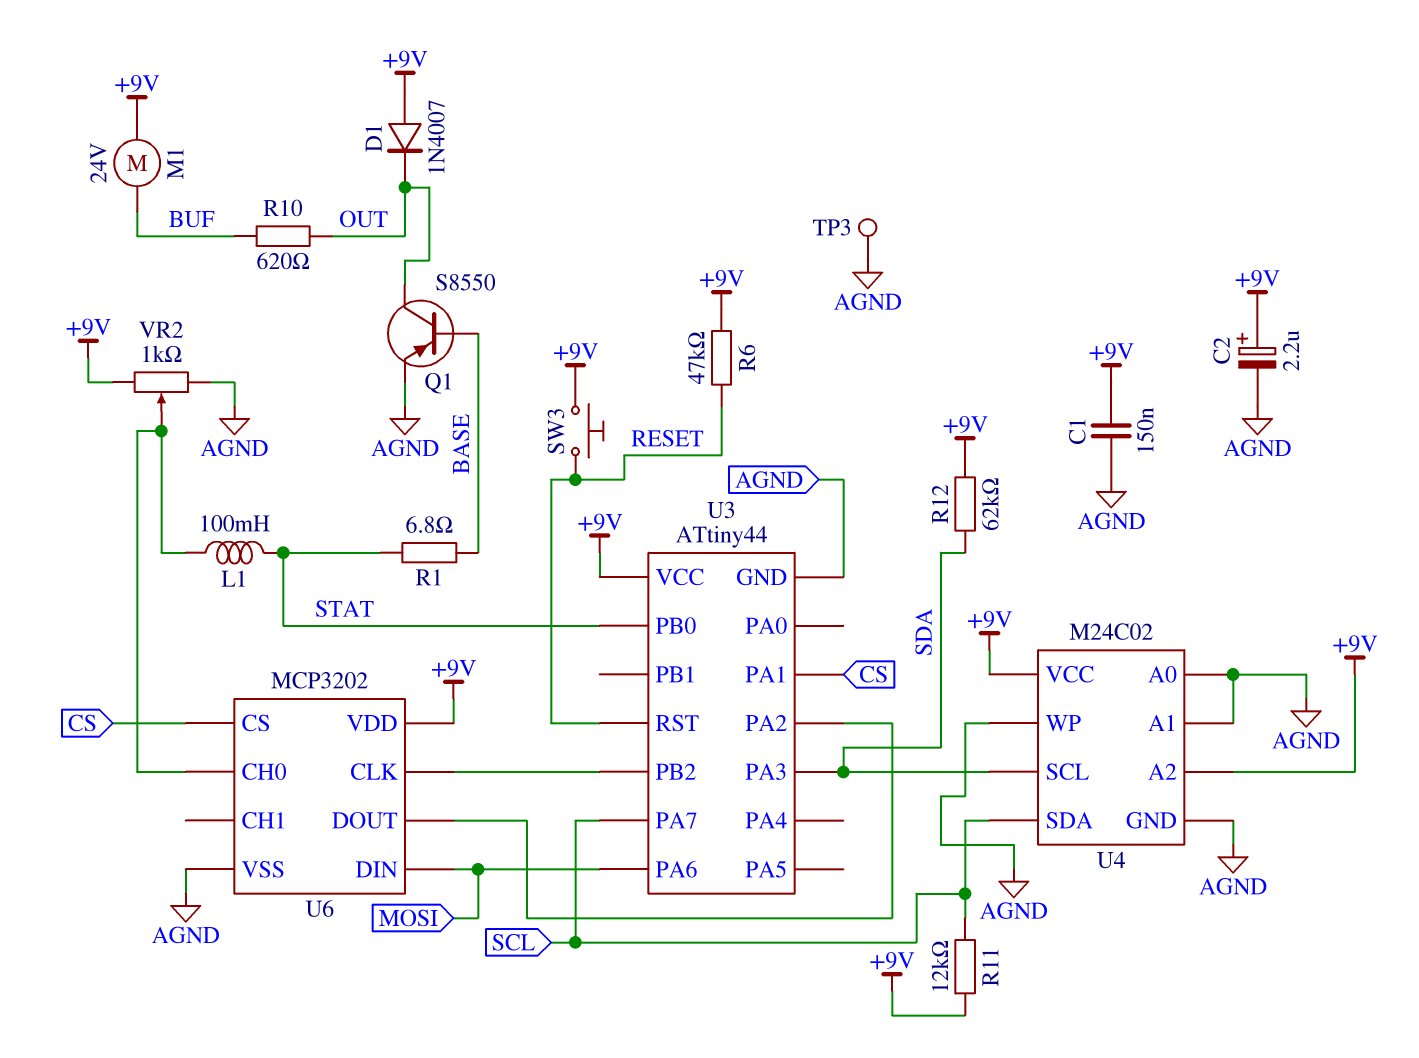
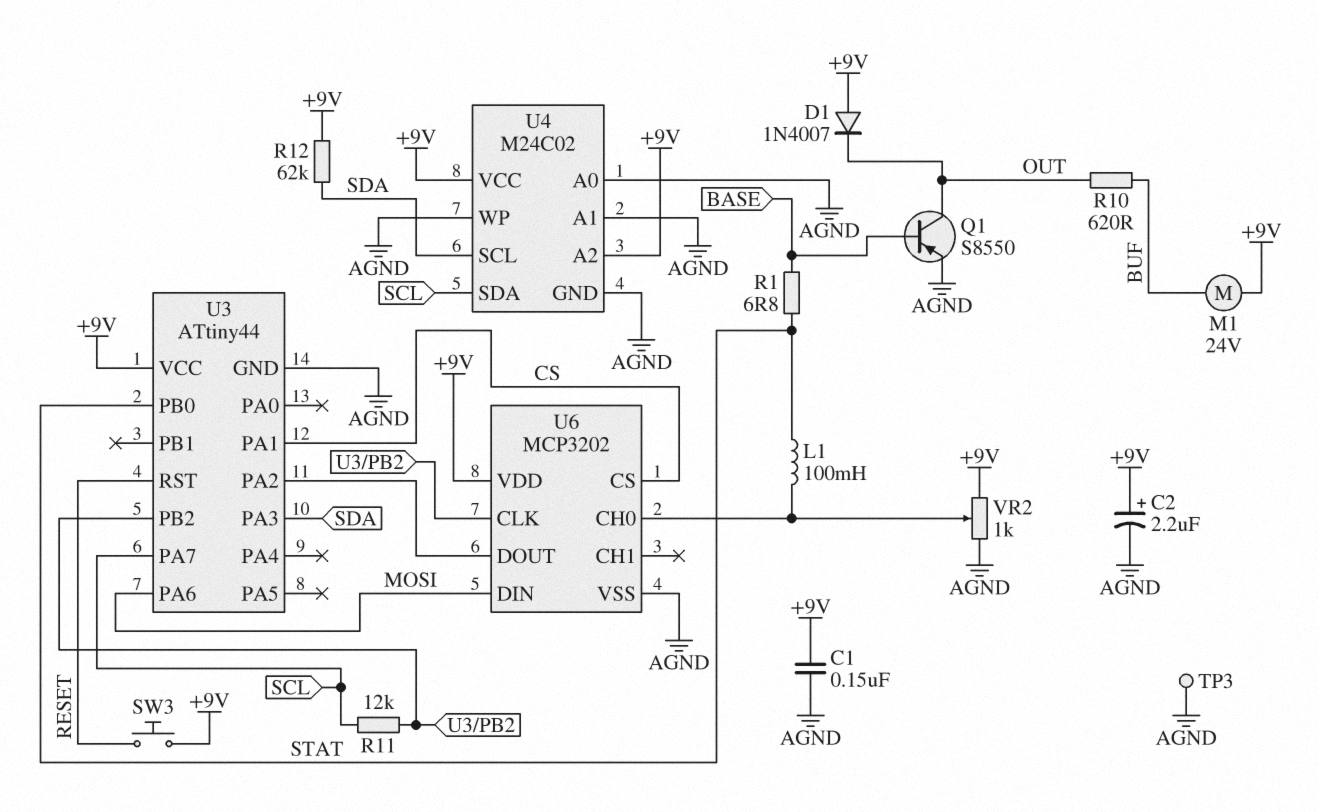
R6: 47k (+9V, RESET) -> none
R11: 12k (+9V, SCL) -> 12k (SCL, U3/PB2)

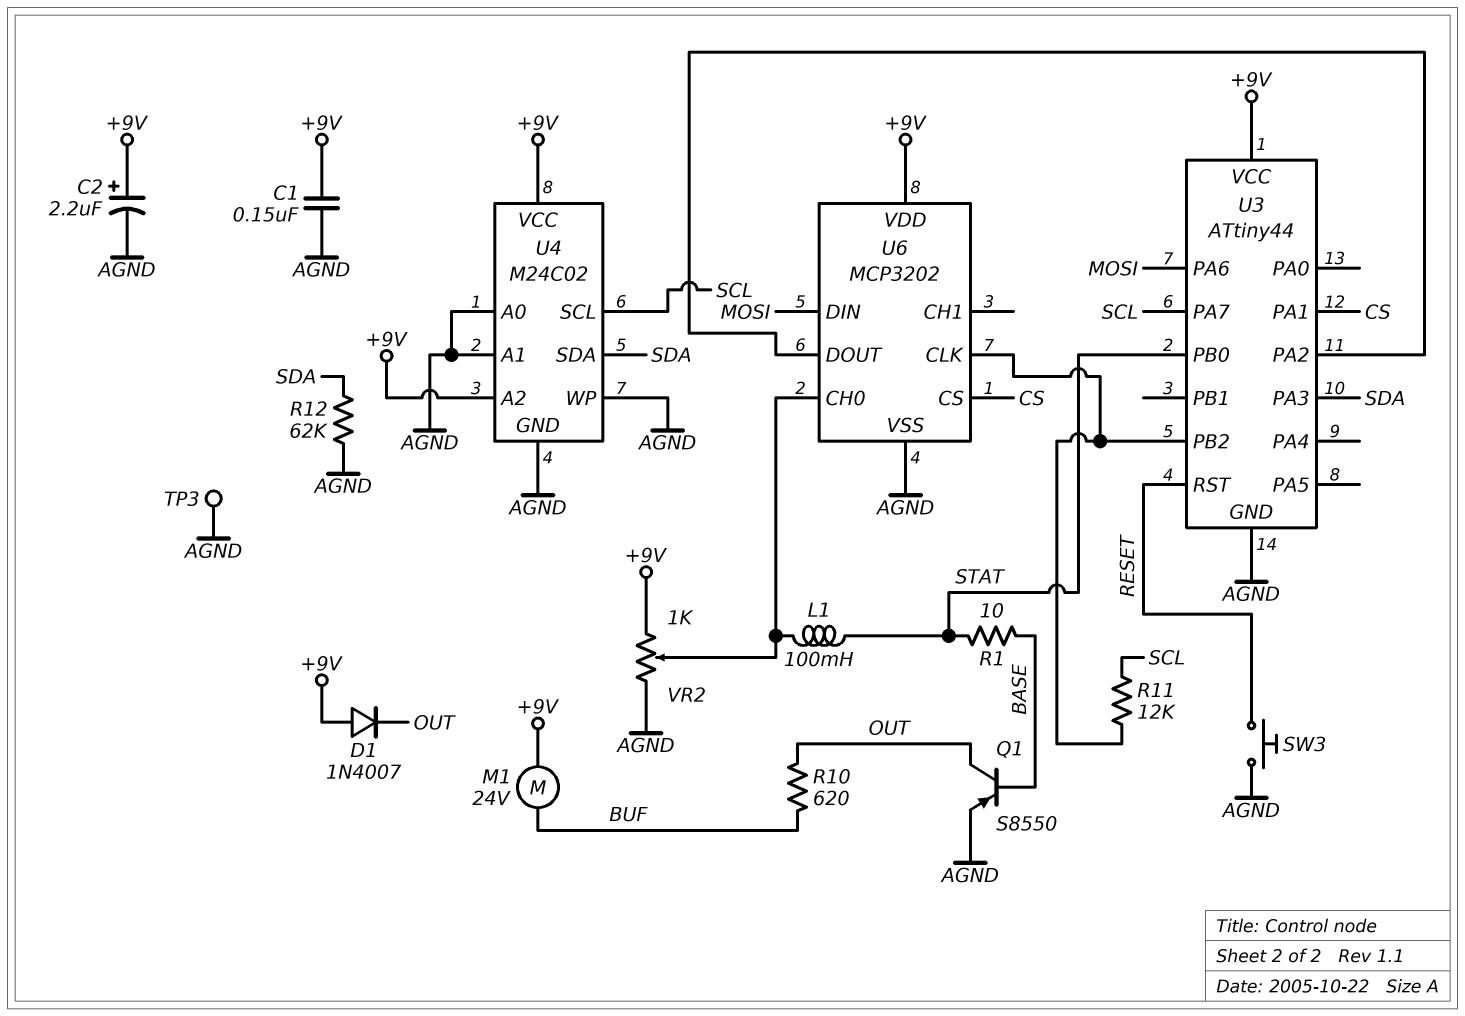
R1: 6.8 (BASE, STAT) -> 10 (BASE, STAT)
R12: 62k (+9V, SDA) -> 62k (AGND, SDA)
SW3: button (+9V, RESET) -> button (AGND, RESET)
U4 pin SCL: SDA -> SCL
U4 pin SDA: SCL -> SDA

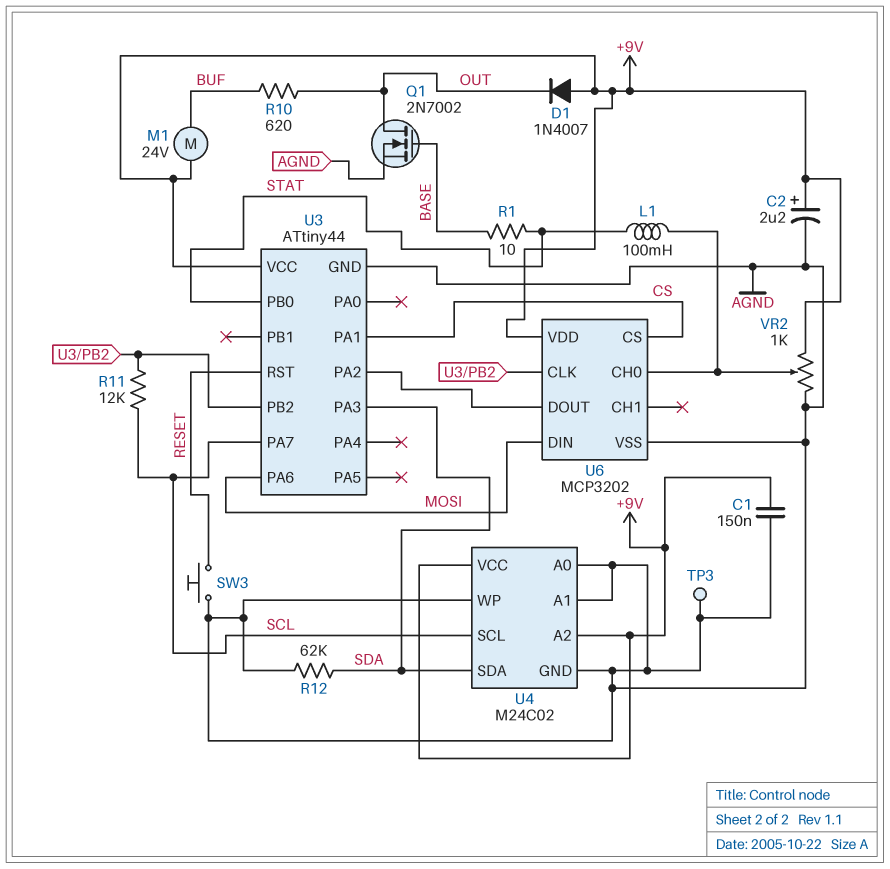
Q1: PNP S8550 (B BASE, C OUT, E AGND) -> NMOS 2N7002 (G BASE, D OUT, S AGND)

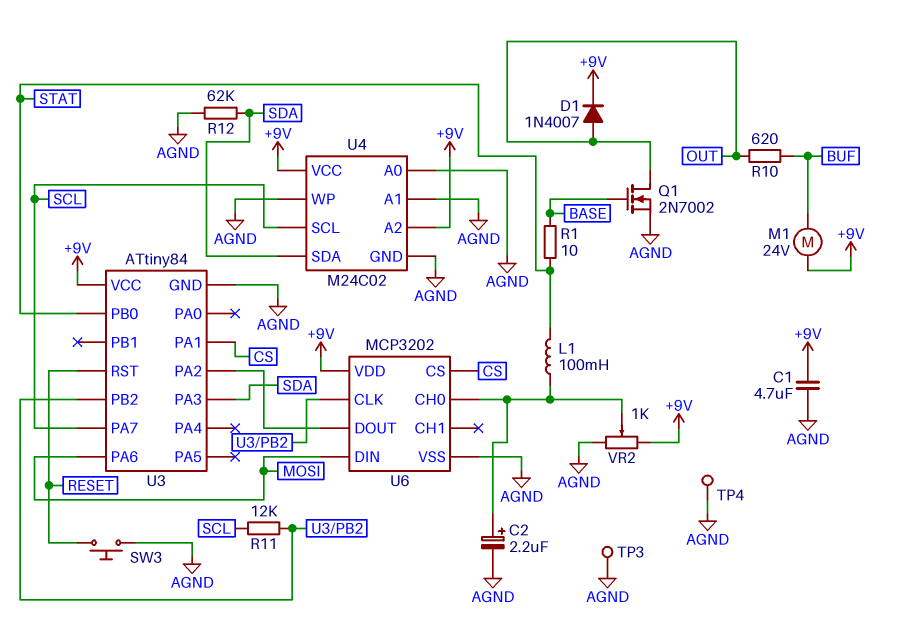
C1: 150nF (+9V, AGND) -> 4.7uF (+9V, AGND)
C2: 2.2uF (plus +9V, minus AGND) -> 2.2uF (plus U6/CH0, minus AGND)
D1: diode 1N4007 (A +9V, K OUT) -> diode 1N4007 (A OUT, K +9V)
TP4: none -> test point (AGND)
U3: ATtiny44 -> ATtiny84

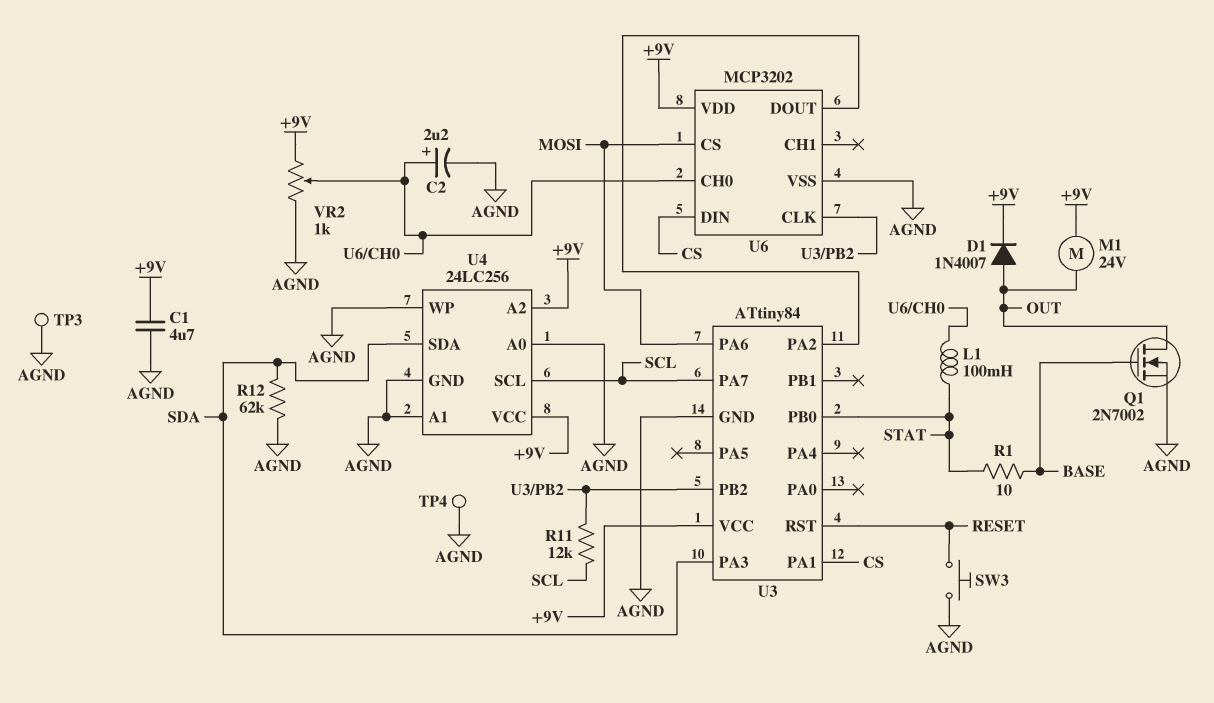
M1: motor 24V (+9V, BUF) -> motor 24V (+9V, OUT)
R10: 620 (BUF, OUT) -> none
U4: M24C02 -> 24LC256
U6 pin CS: CS -> MOSI
U6 pin DIN: MOSI -> CS

